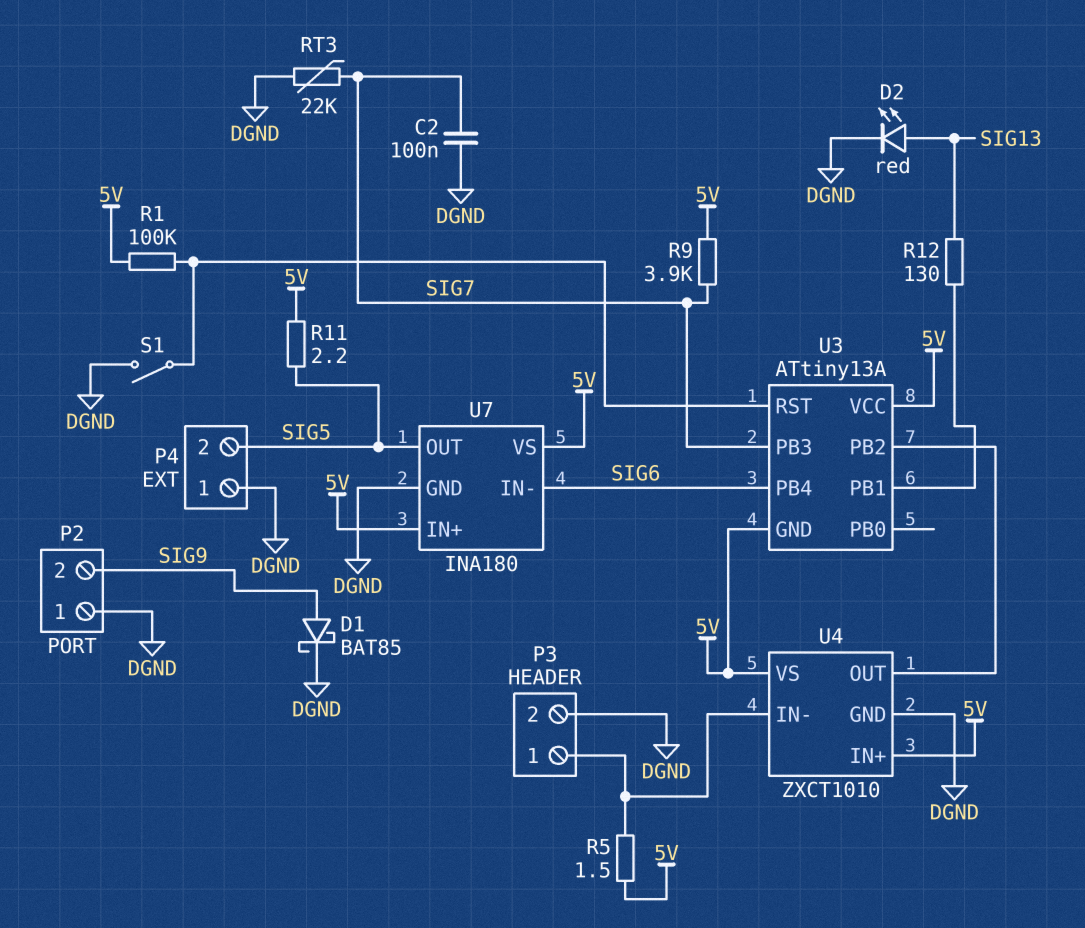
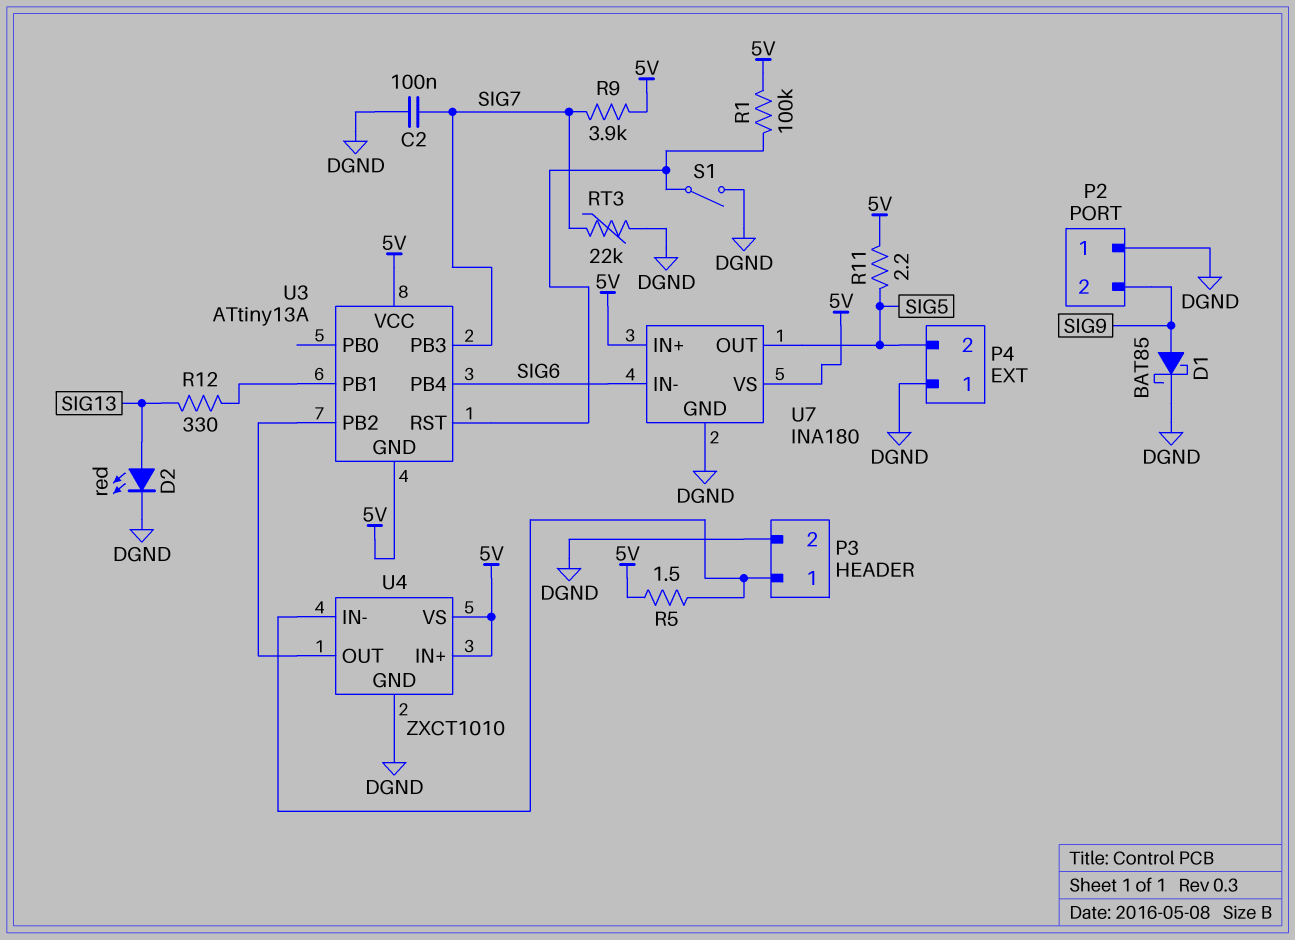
R12: 130 (SIG13, U3/PB1) -> 330 (SIG13, U3/PB1)

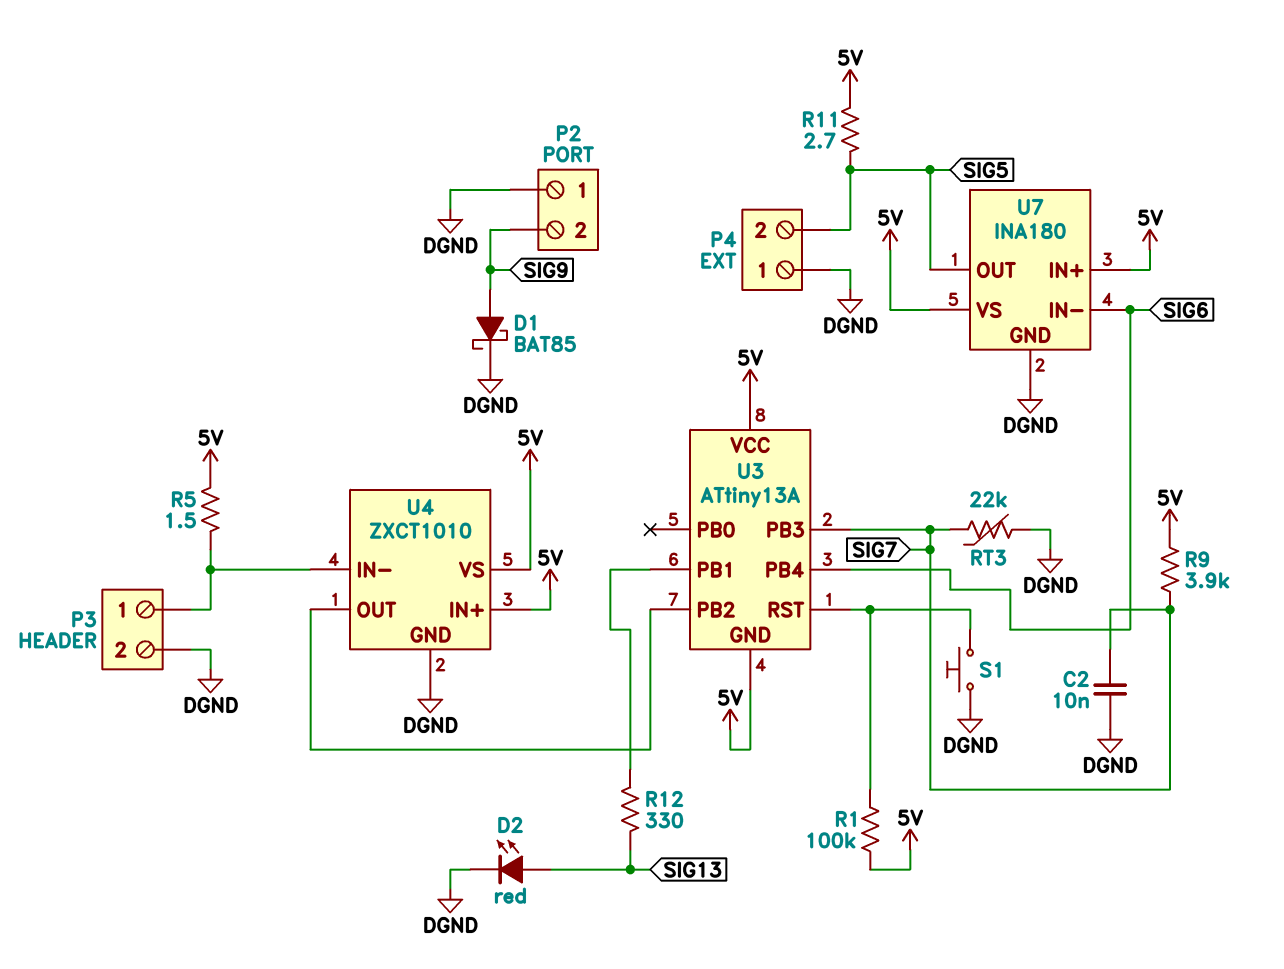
C2: 100nF (DGND, SIG7) -> 10nF (DGND, SIG7)
R11: 2.2 (5V, SIG5) -> 2.7 (5V, SIG5)
S1: switch (DGND, U3/RST) -> button (DGND, U3/RST)

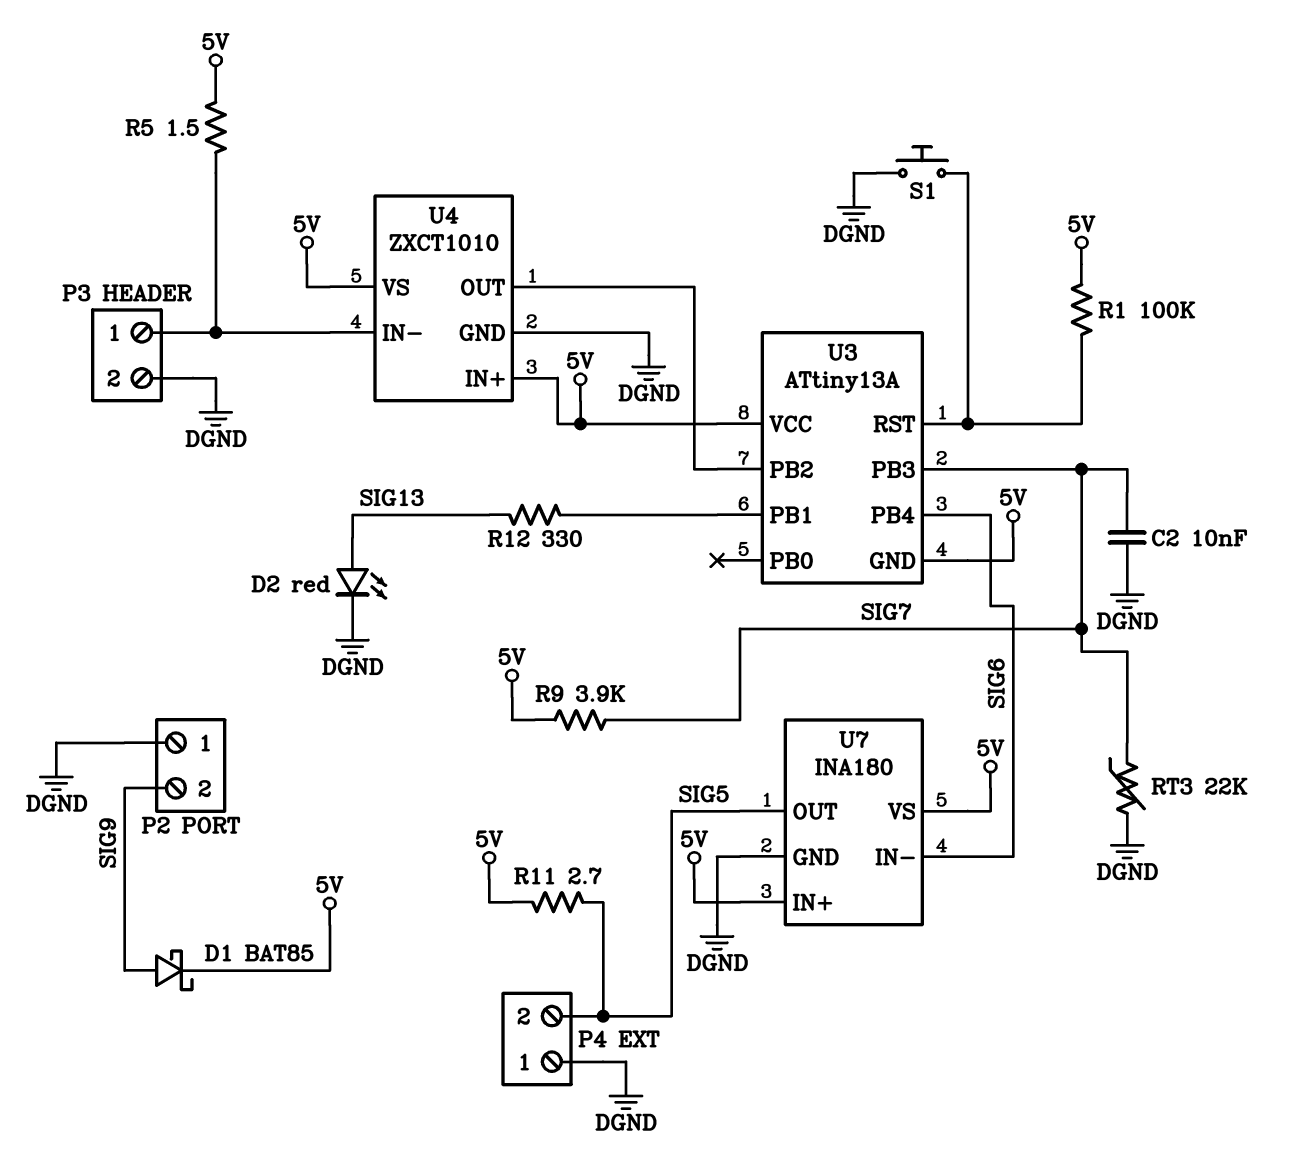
D1: schottky BAT85 (A SIG9, K DGND) -> schottky BAT85 (A SIG9, K 5V)

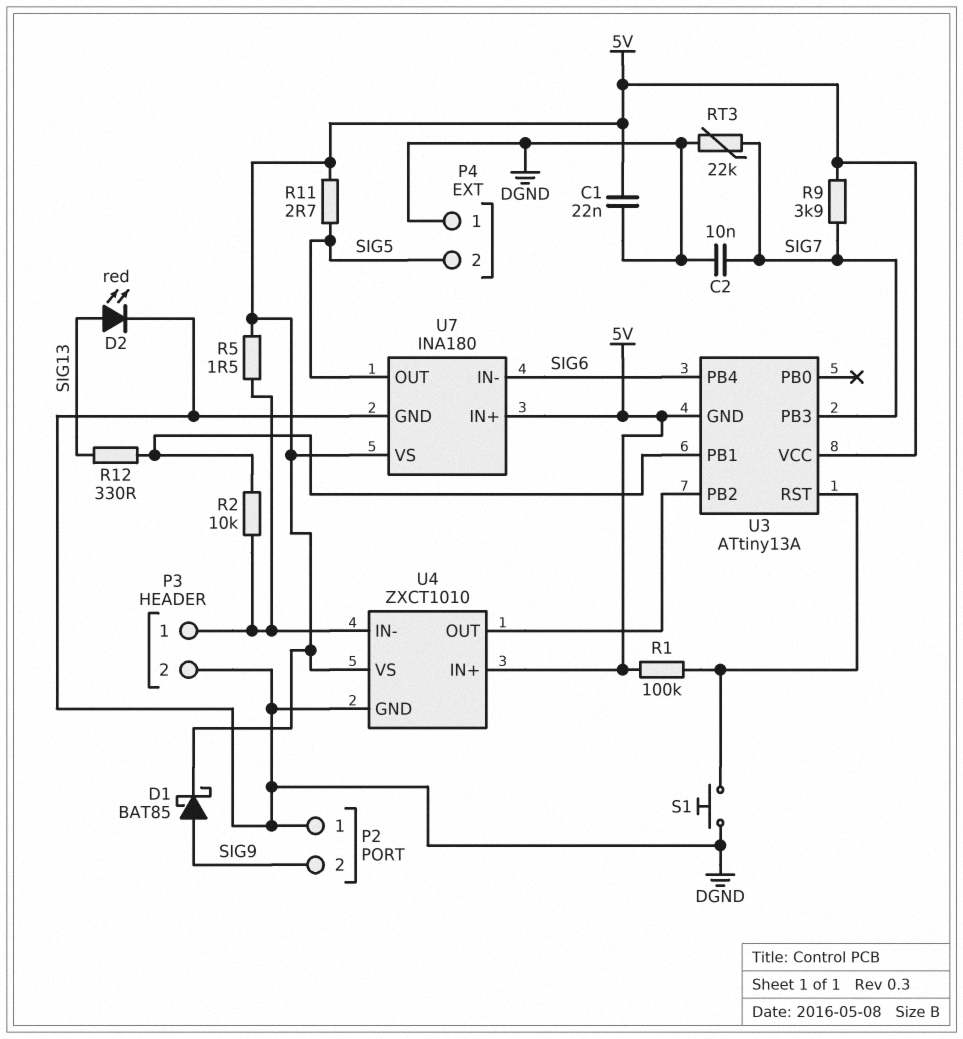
C1: none -> 22nF (5V, DGND)
R2: none -> 10k (P3/1, U3/PB1)

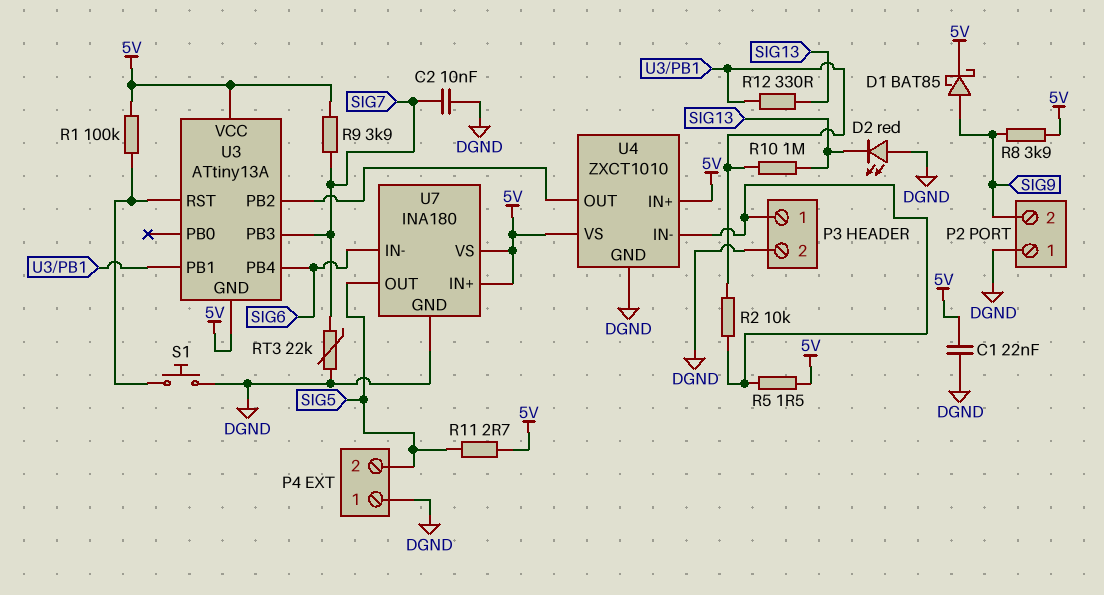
D2: LED red (A SIG13, K DGND) -> LED red (A DGND, K SIG13)
R8: none -> 3.9k (5V, SIG9)
R10: none -> 1M (SIG13, U3/PB1)

